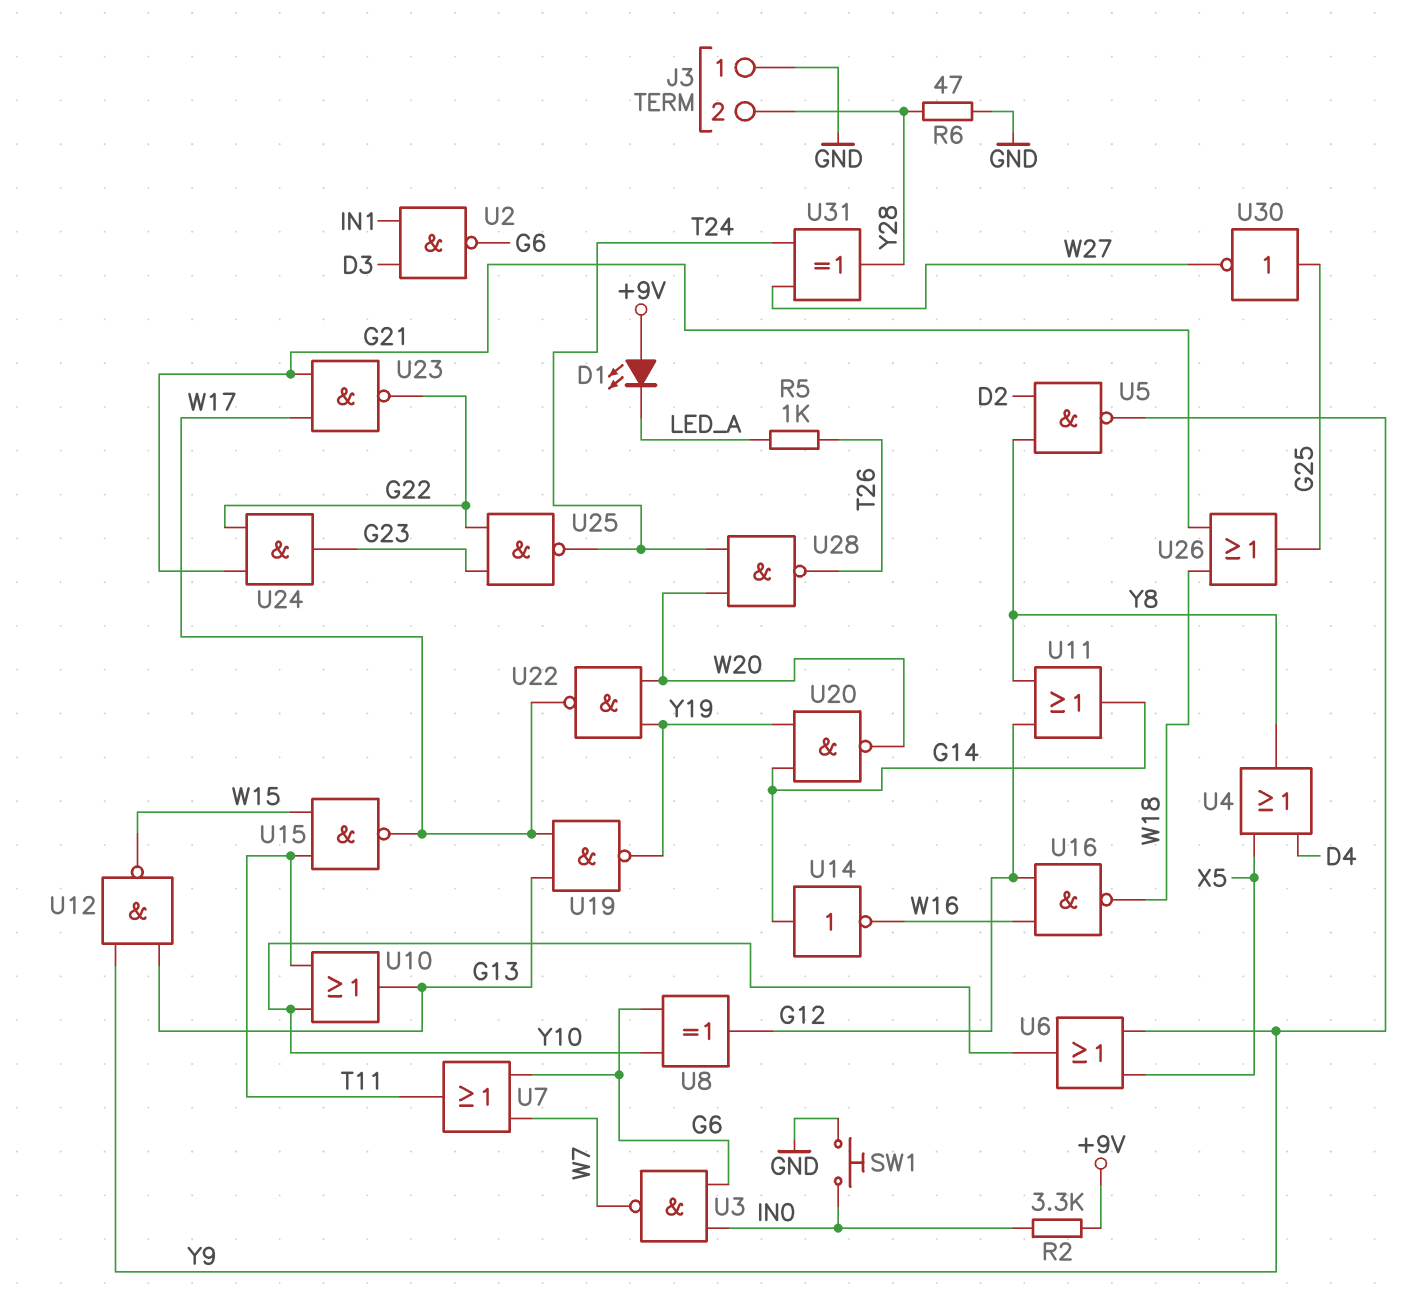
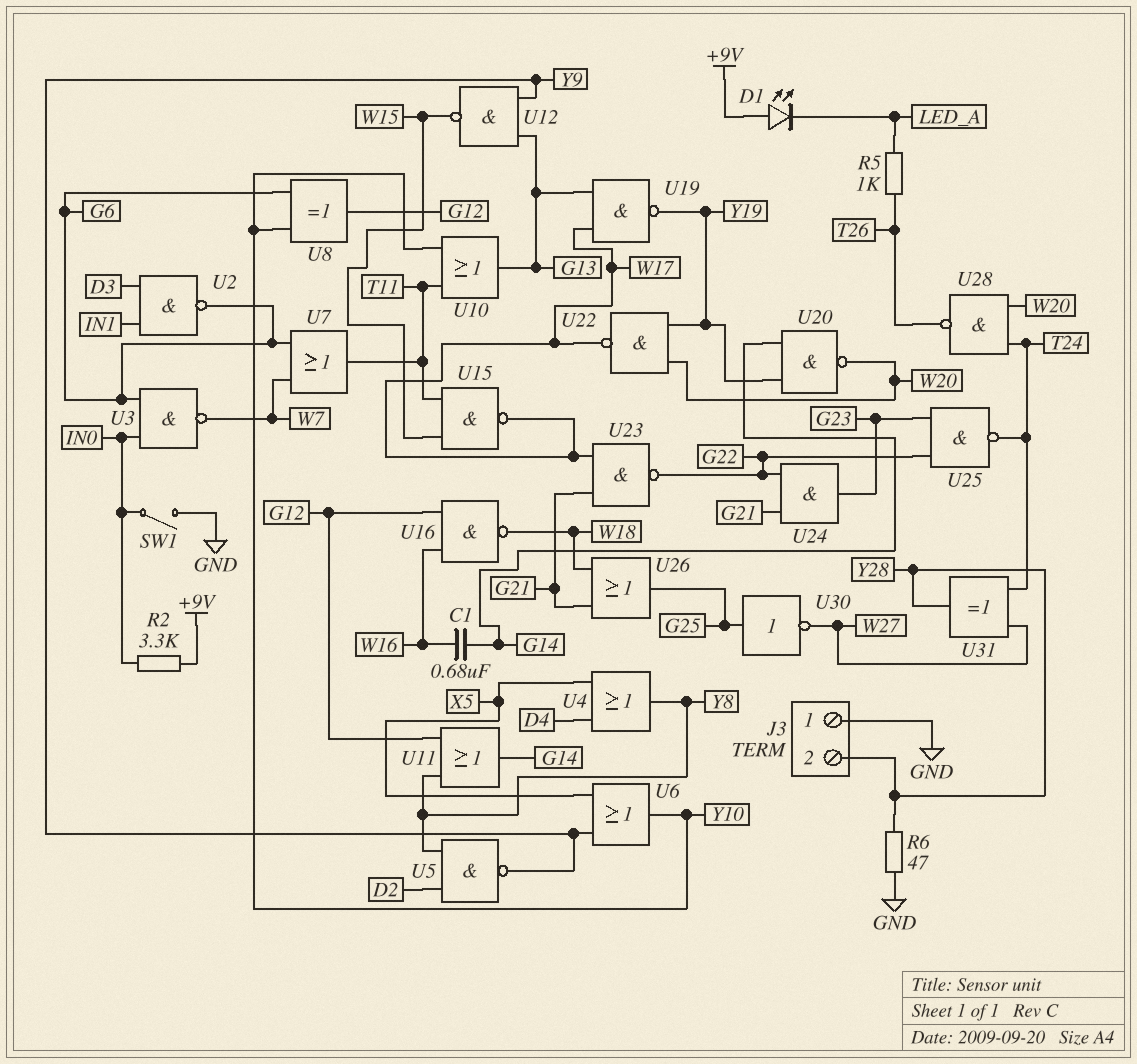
C1: none -> 680nF (G14, W16)
SW1: button (GND, IN0) -> switch (GND, IN0)
U14: NOT (in G14, out W16) -> none

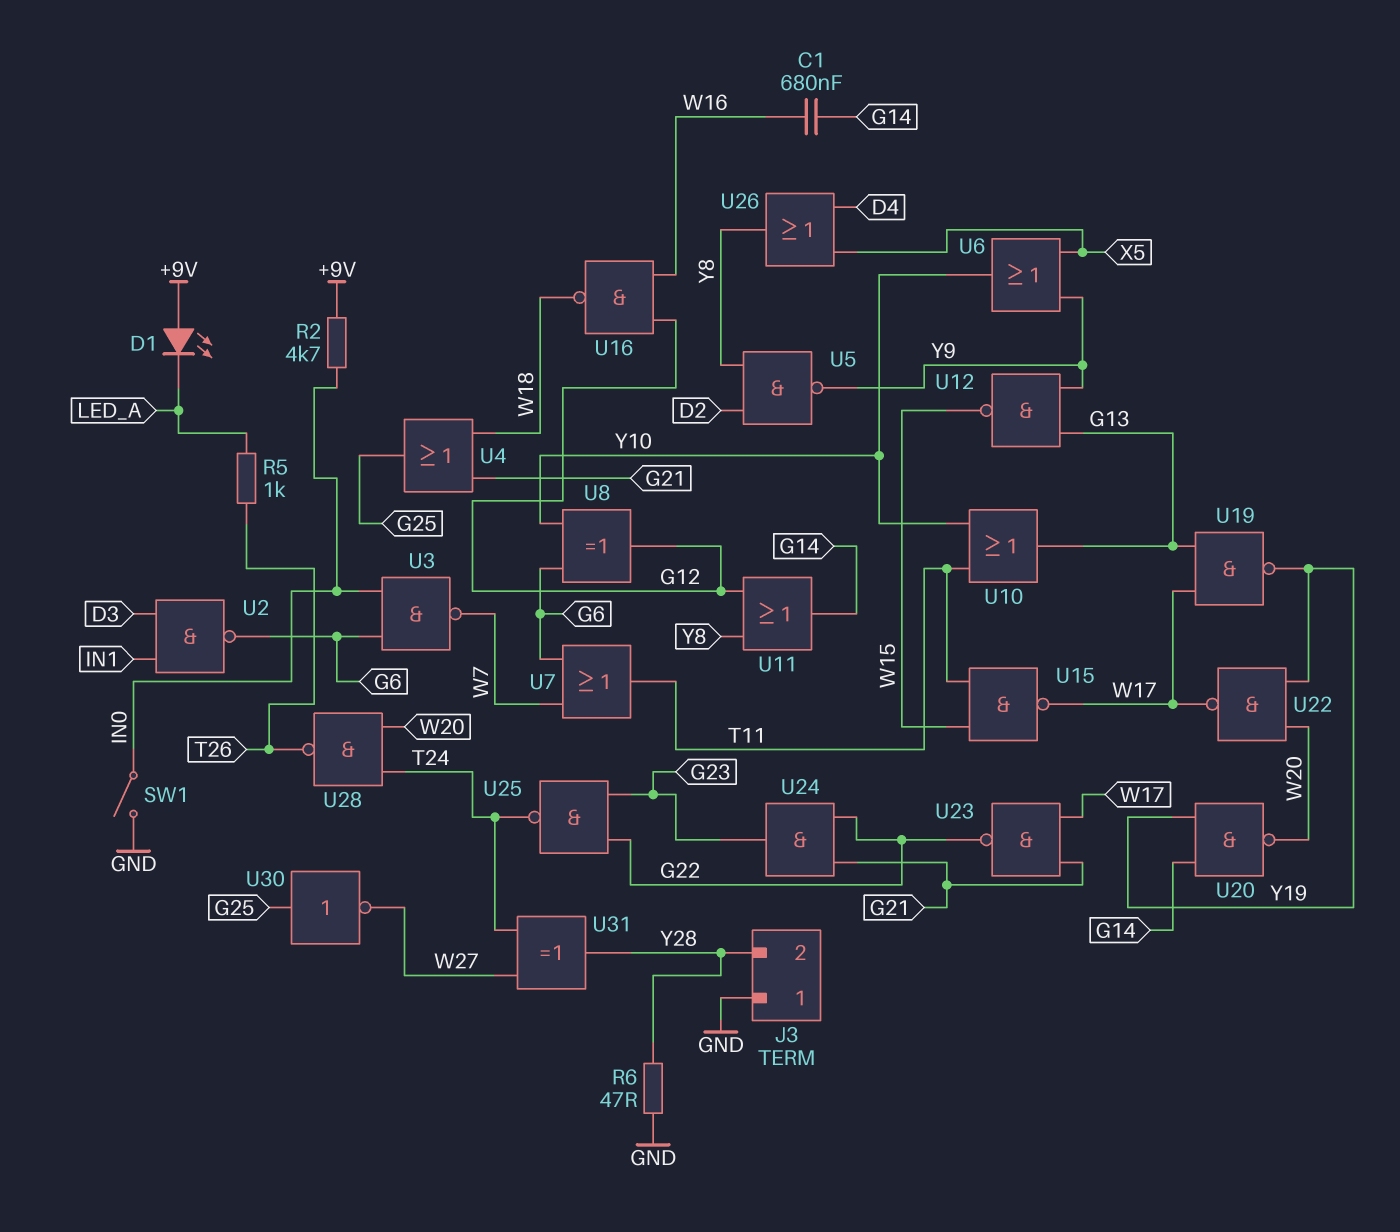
R2: 3.3k (+9V, IN0) -> 4.7k (+9V, IN0)
U4: OR (in D4, in X5, out Y8) -> OR (in G21, in W18, out G25)
U26: OR (in G21, in W18, out G25) -> OR (in D4, in X5, out Y8)

